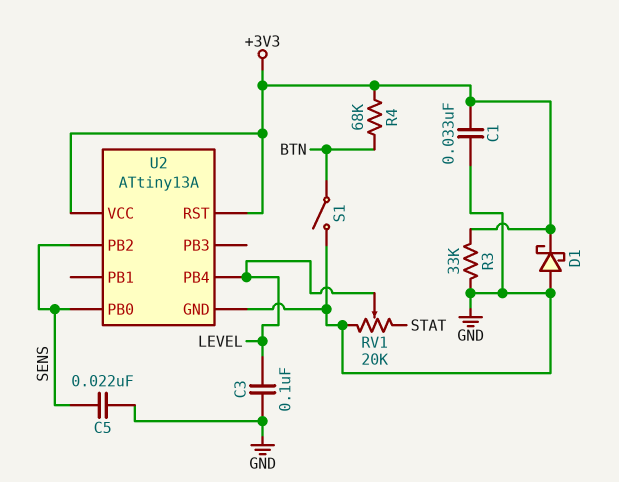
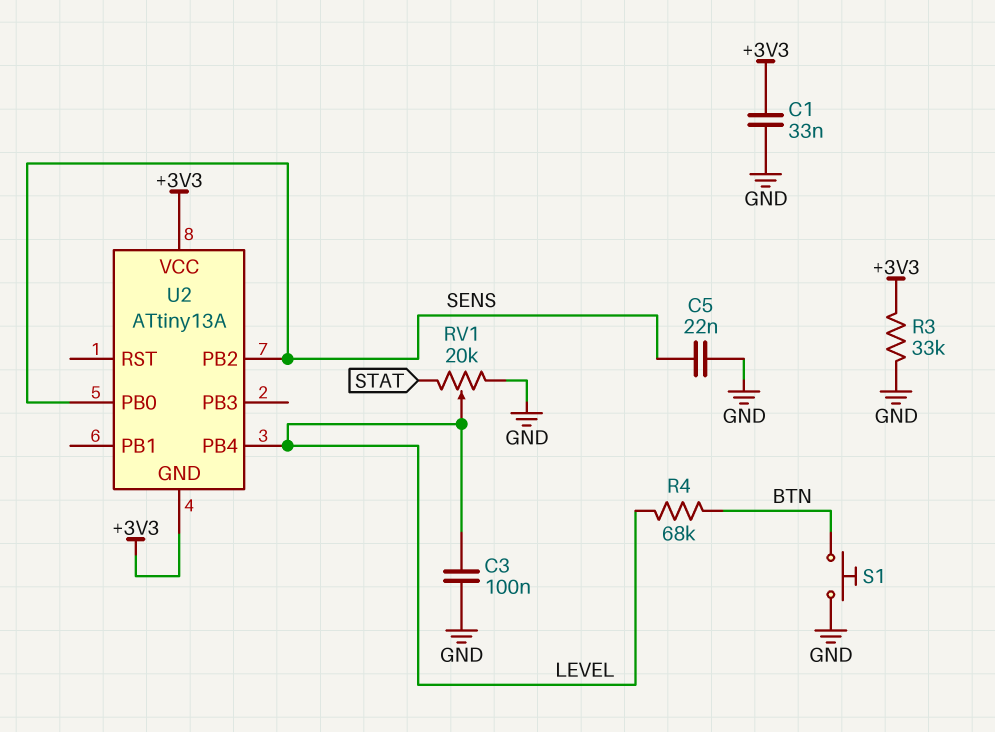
D1: schottky (A GND, K +3V3) -> none
R4: 68k (+3V3, BTN) -> 68k (BTN, LEVEL)
S1: switch (BTN, GND) -> button (BTN, GND)
U2 pin GND: GND -> +3V3
U2 pin RST: +3V3 -> none

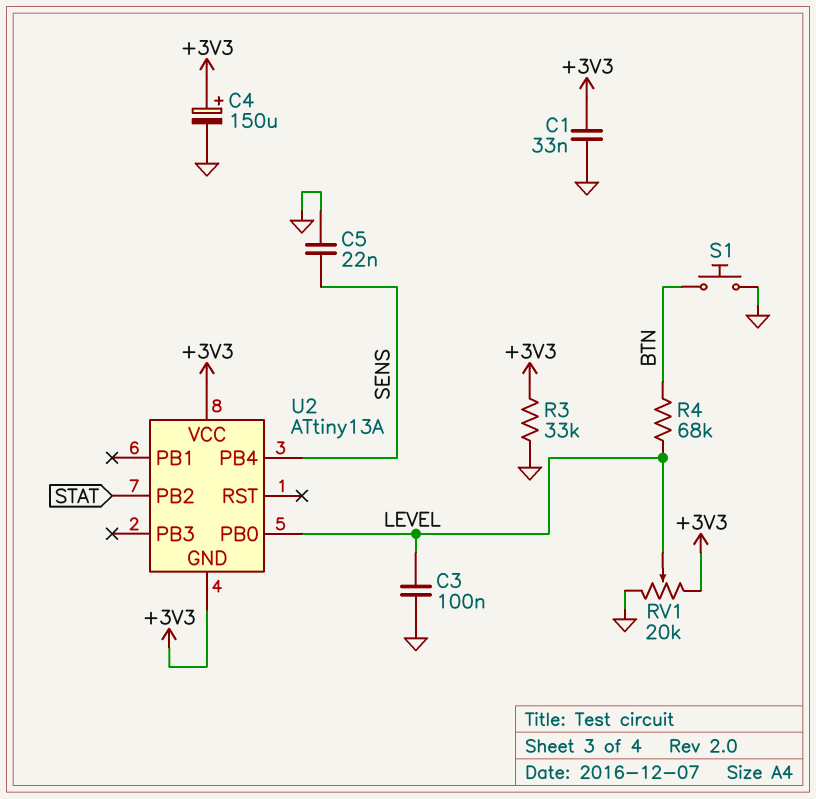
C4: none -> 150uF (plus +3V3, minus GND)
RV1: 20k (GND, STAT, wiper LEVEL) -> 20k (+3V3, GND, wiper LEVEL)
U2 pin PB0: SENS -> LEVEL
U2 pin PB2: SENS -> STAT
U2 pin PB4: LEVEL -> SENS

